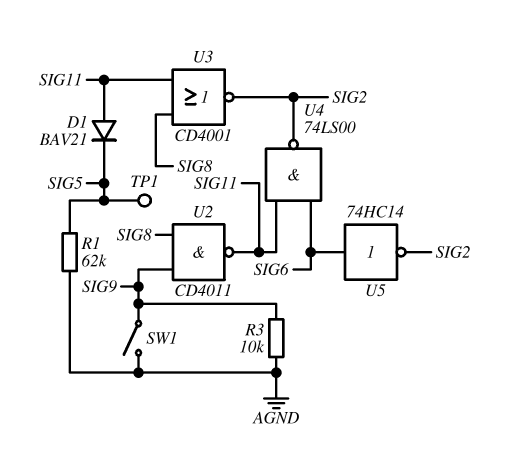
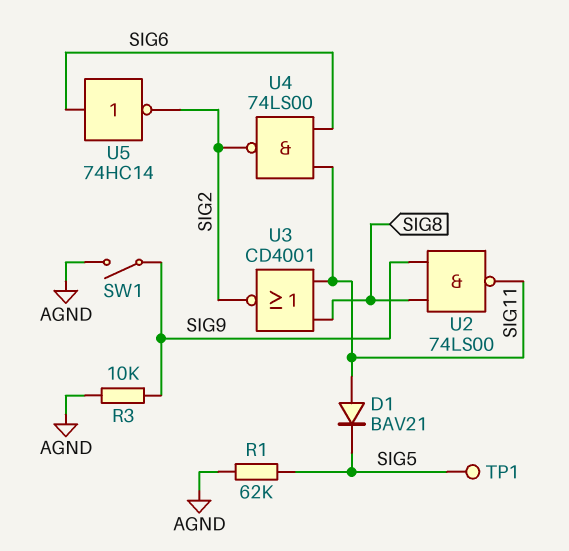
U2: NAND CD4011 (in SIG8, in SIG9, out SIG11) -> NAND 74LS00 (in SIG8, in SIG9, out SIG11)

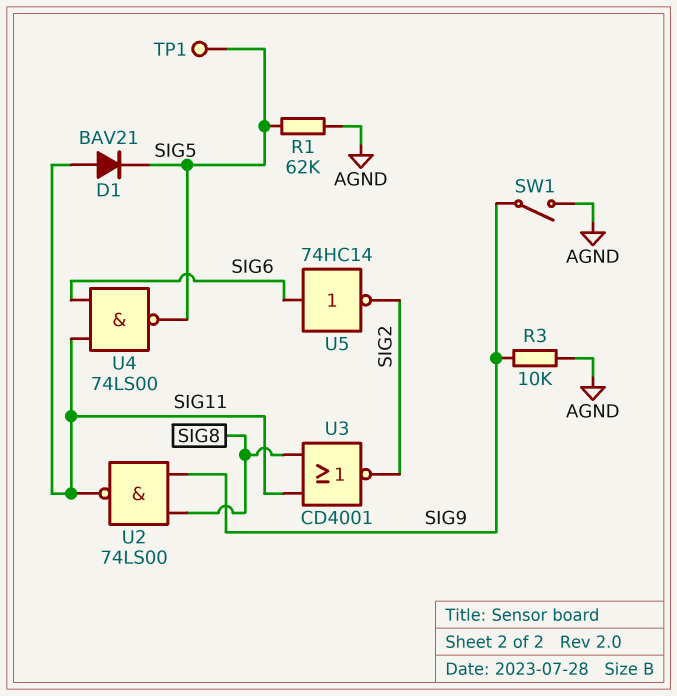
U4: NAND 74LS00 (in SIG6, in SIG11, out SIG2) -> NAND 74LS00 (in SIG6, in SIG11, out SIG5)

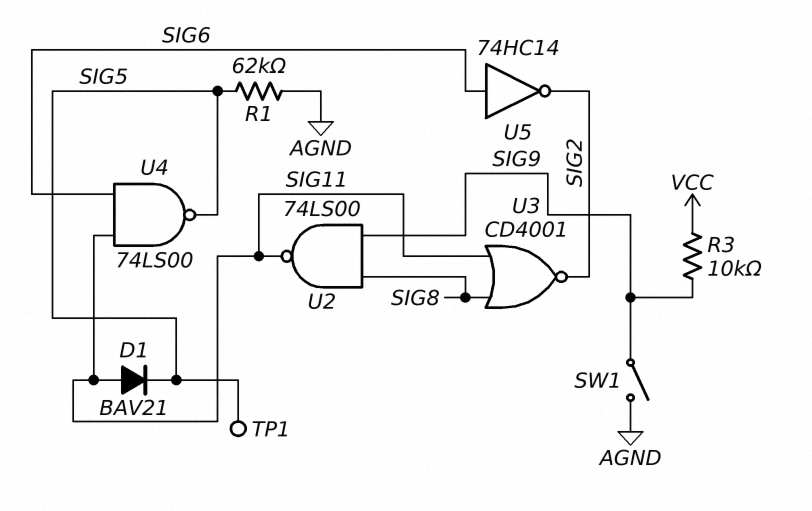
R3: 10k (AGND, SIG9) -> 10k (SIG9, VCC)

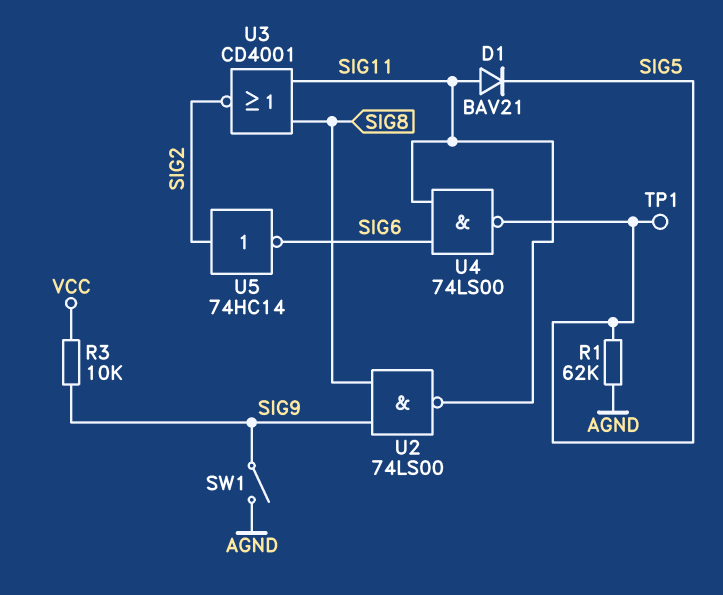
U5: NOT 74HC14 (in SIG6, out SIG2) -> NOT 74HC14 (in SIG2, out SIG6)

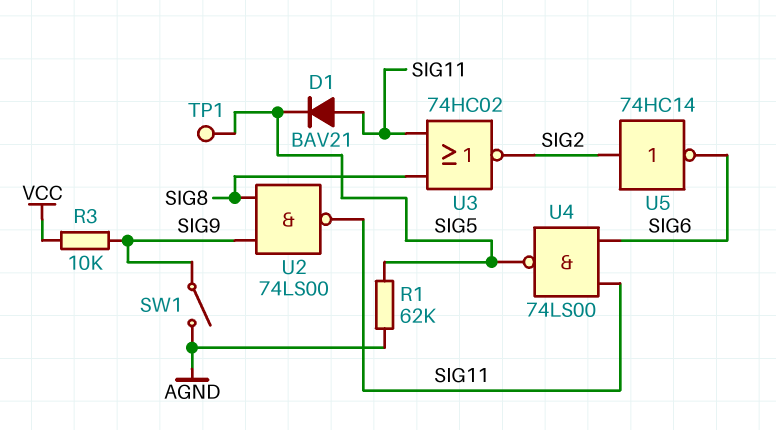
U3: NOR CD4001 (in SIG8, in SIG11, out SIG2) -> NOR 74HC02 (in SIG8, in SIG11, out SIG2)

